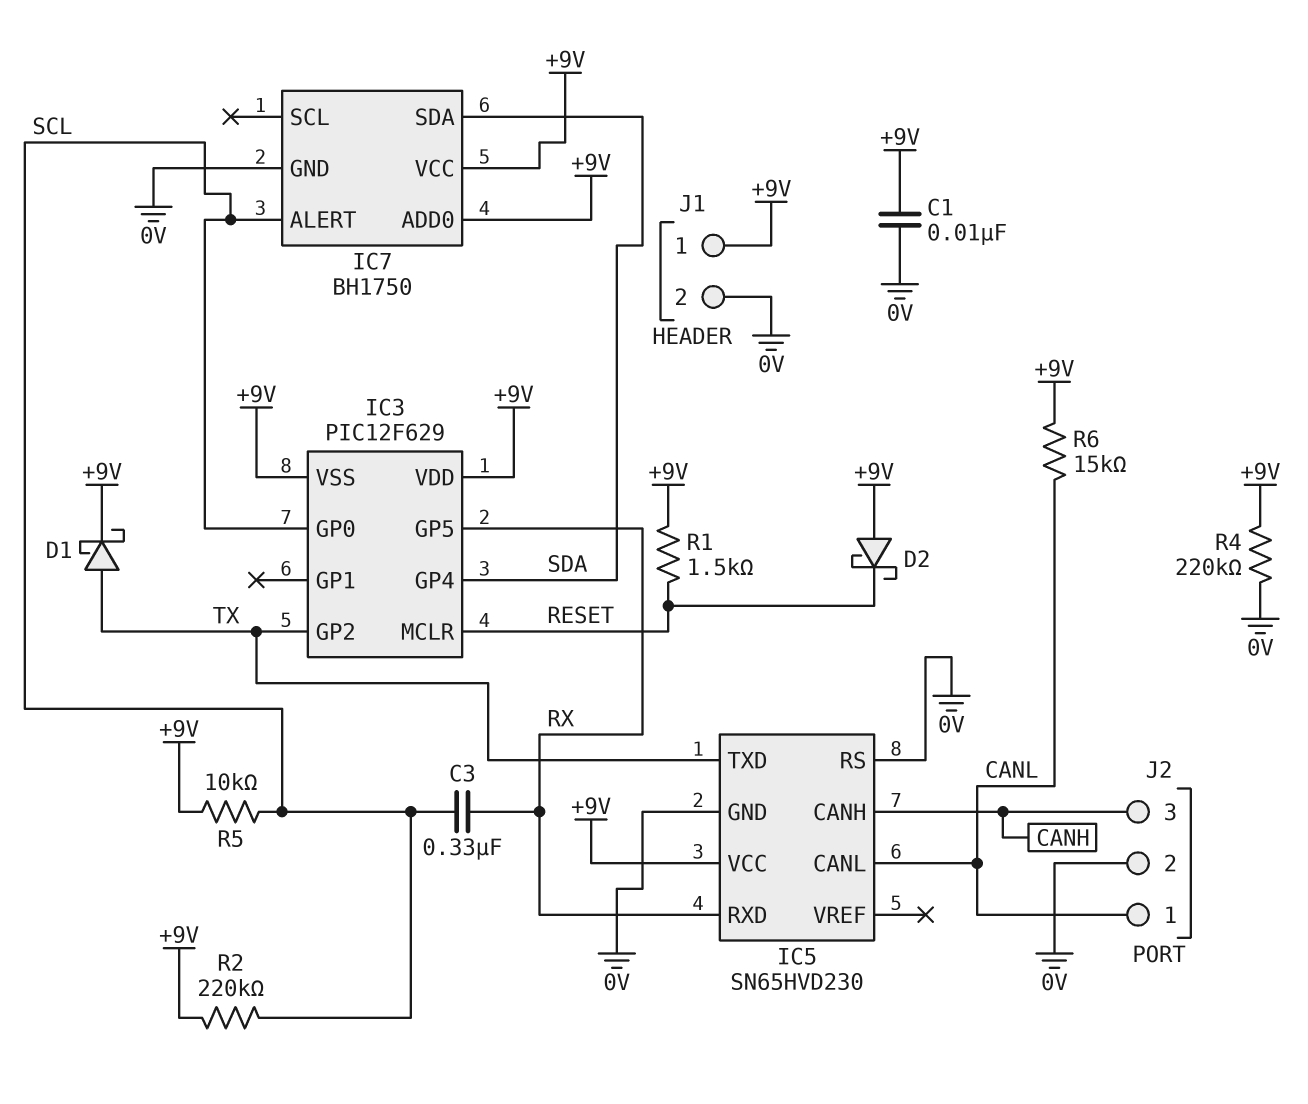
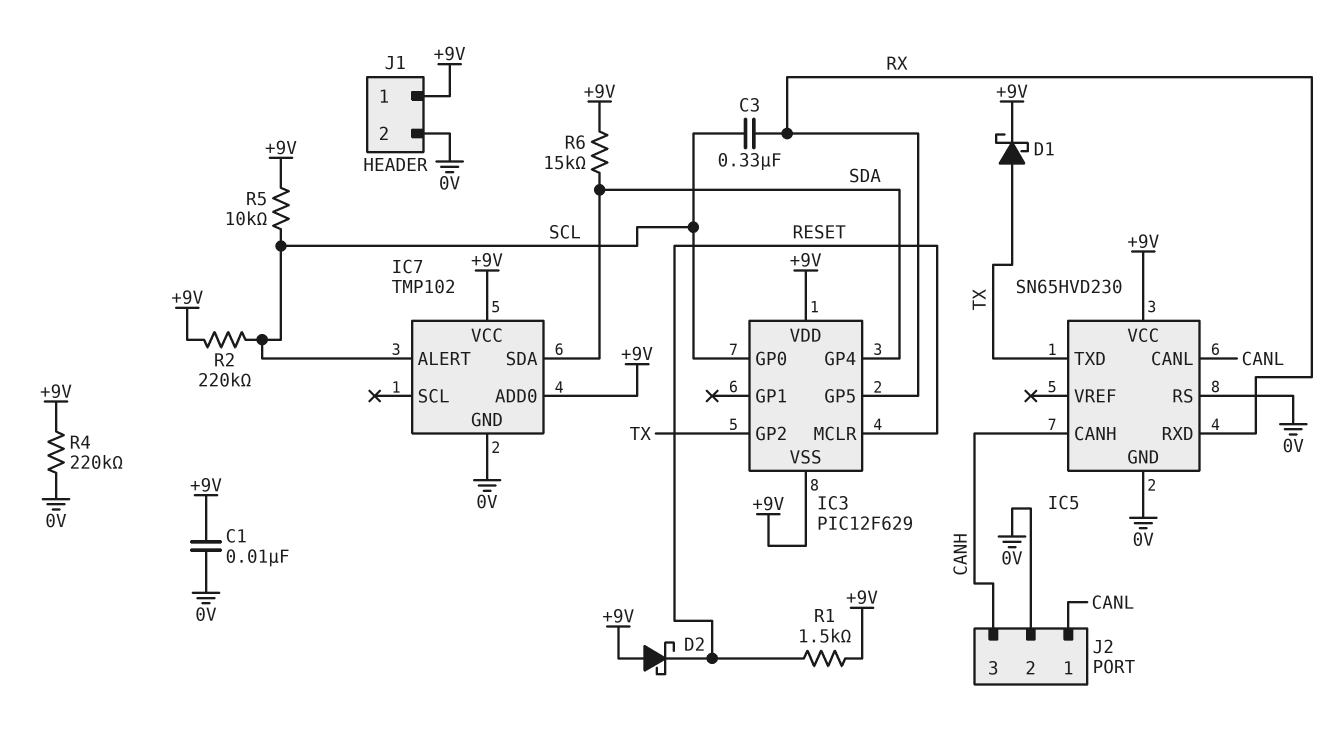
IC7: BH1750 -> TMP102
R6: 15k (+9V, CANL) -> 15k (+9V, SDA)

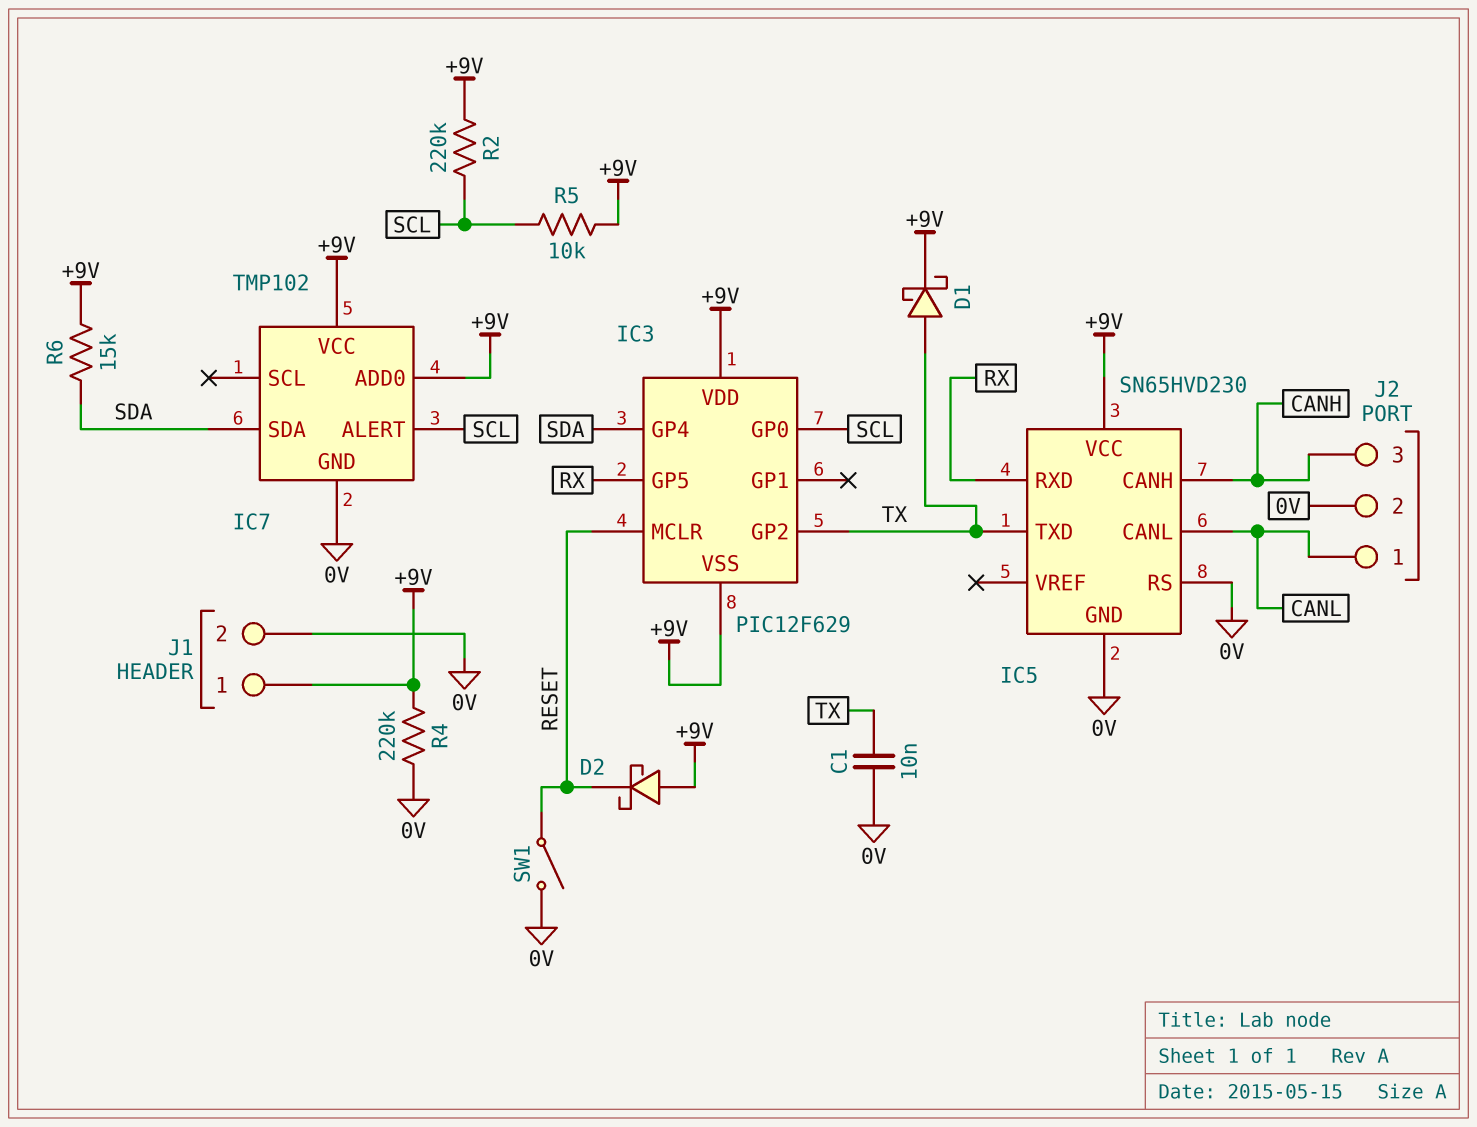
C1: 10nF (+9V, 0V) -> 10nF (0V, TX)
C3: 330nF (RX, SCL) -> none
R1: 1.5k (+9V, RESET) -> none
SW1: none -> switch (0V, RESET)

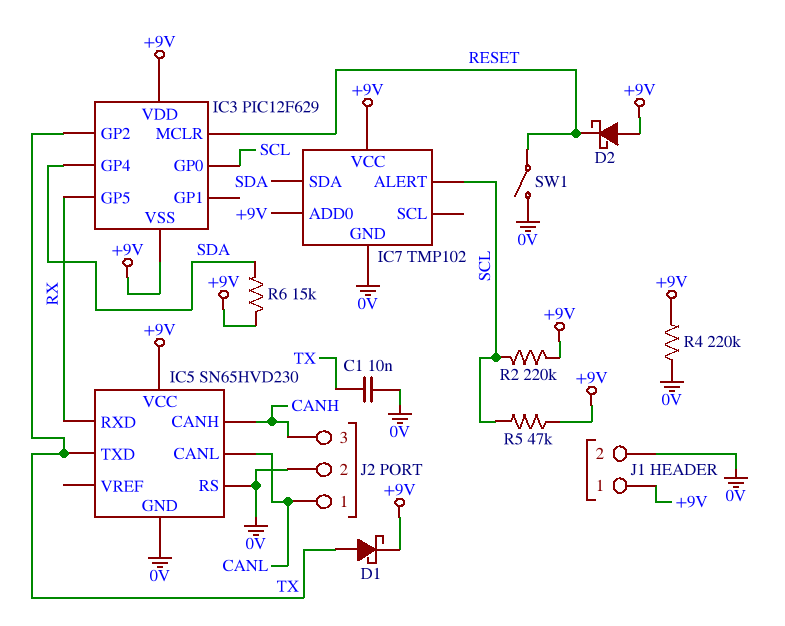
R5: 10k (+9V, SCL) -> 47k (+9V, SCL)

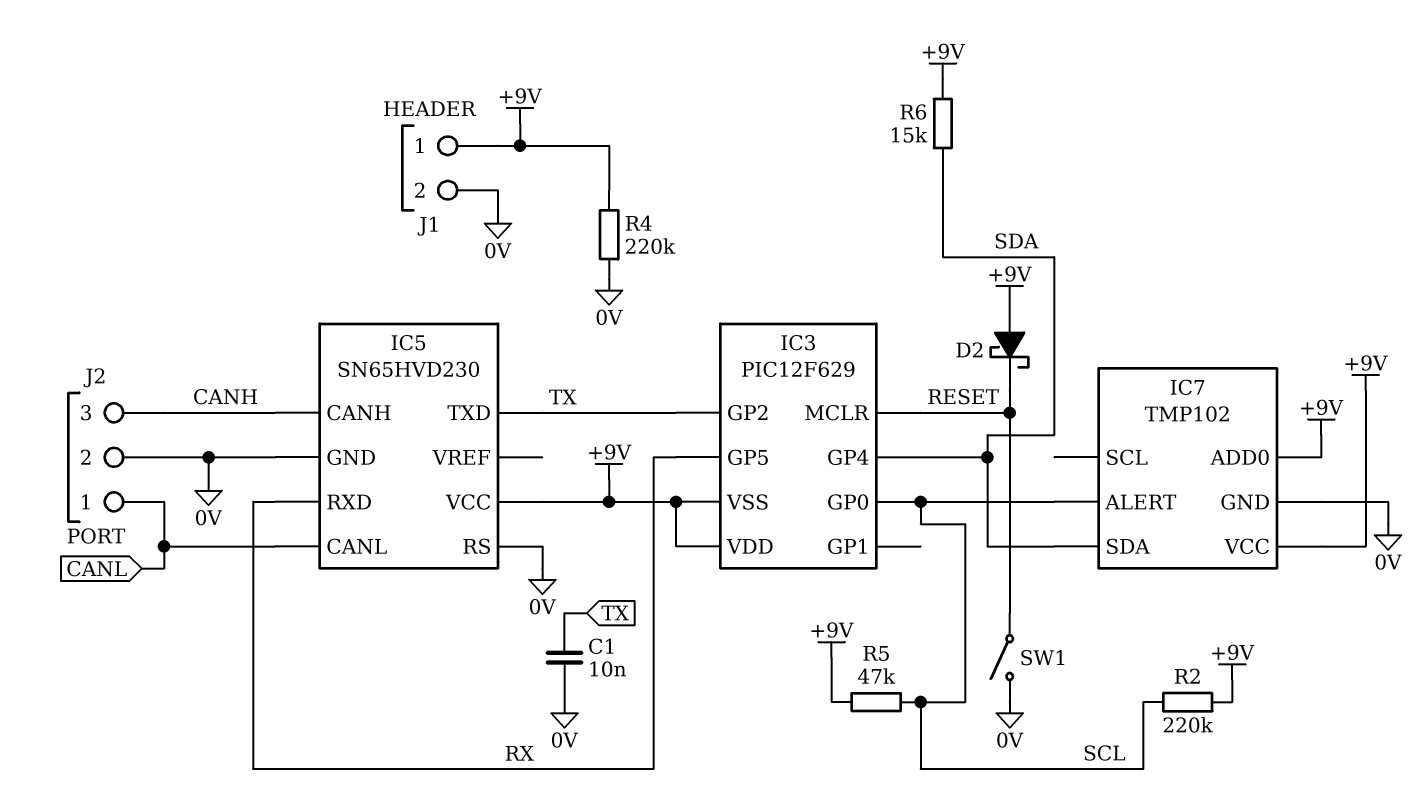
D1: schottky (A TX, K +9V) -> none

